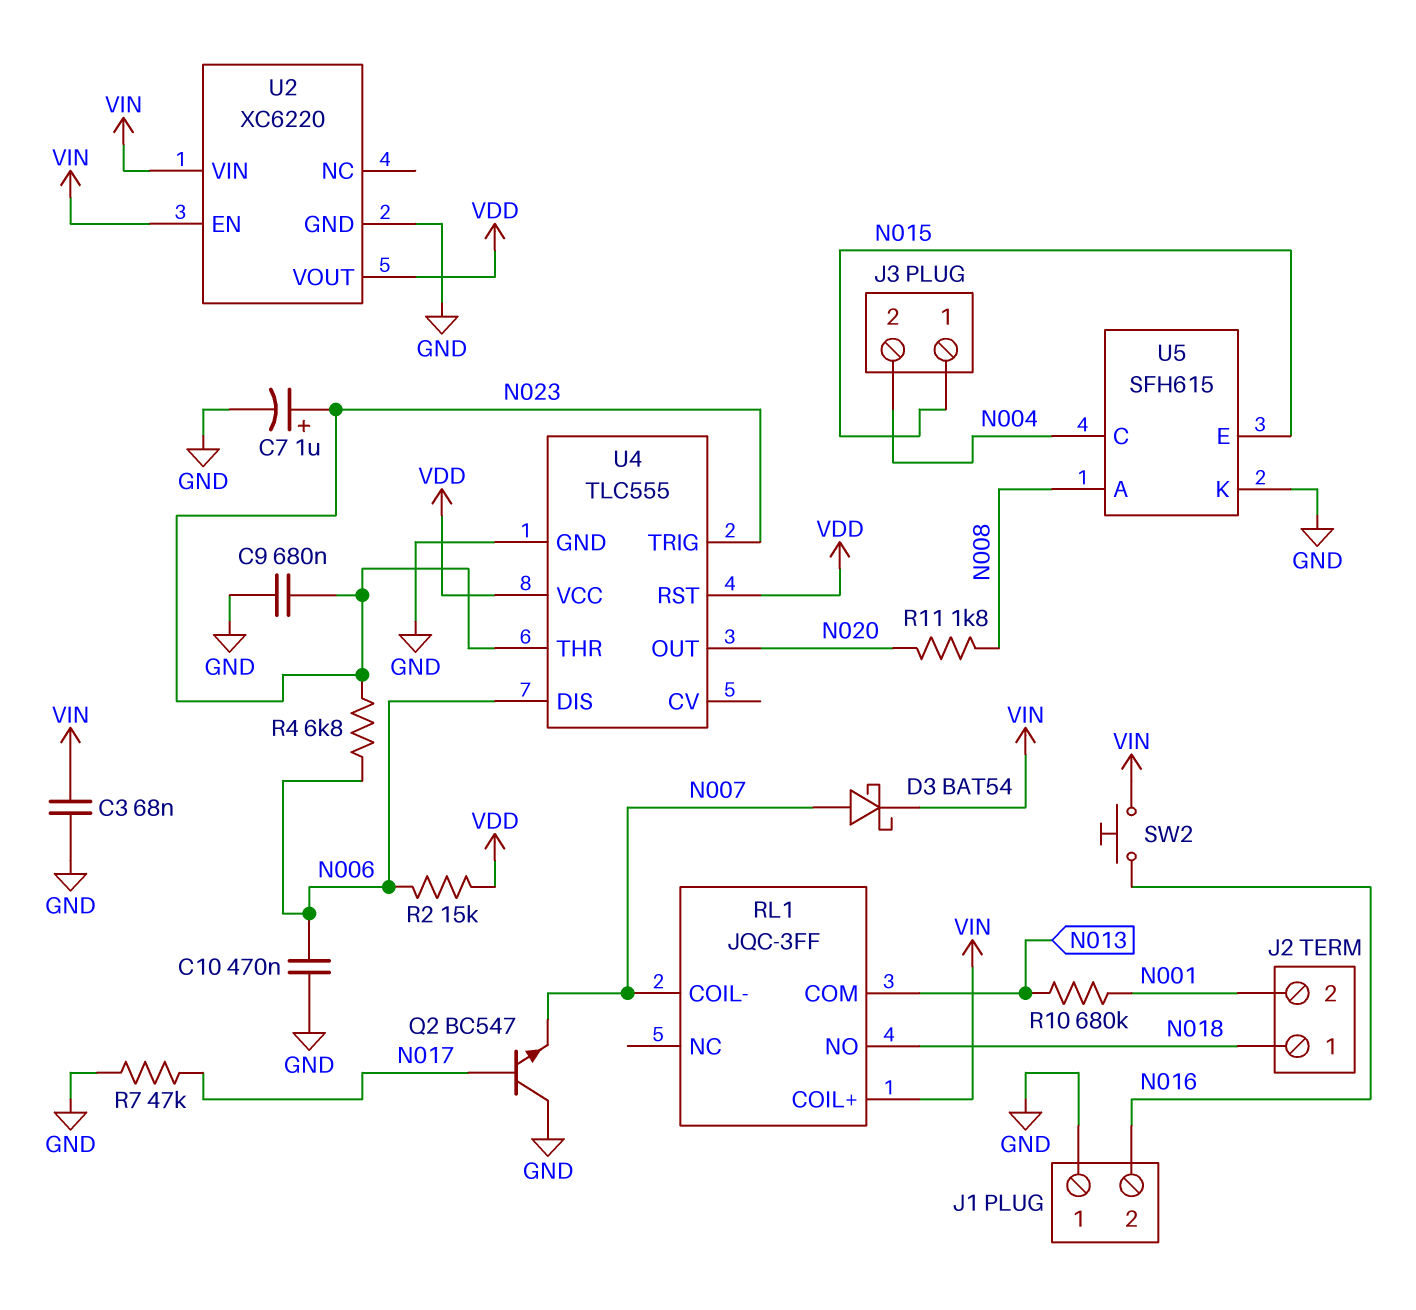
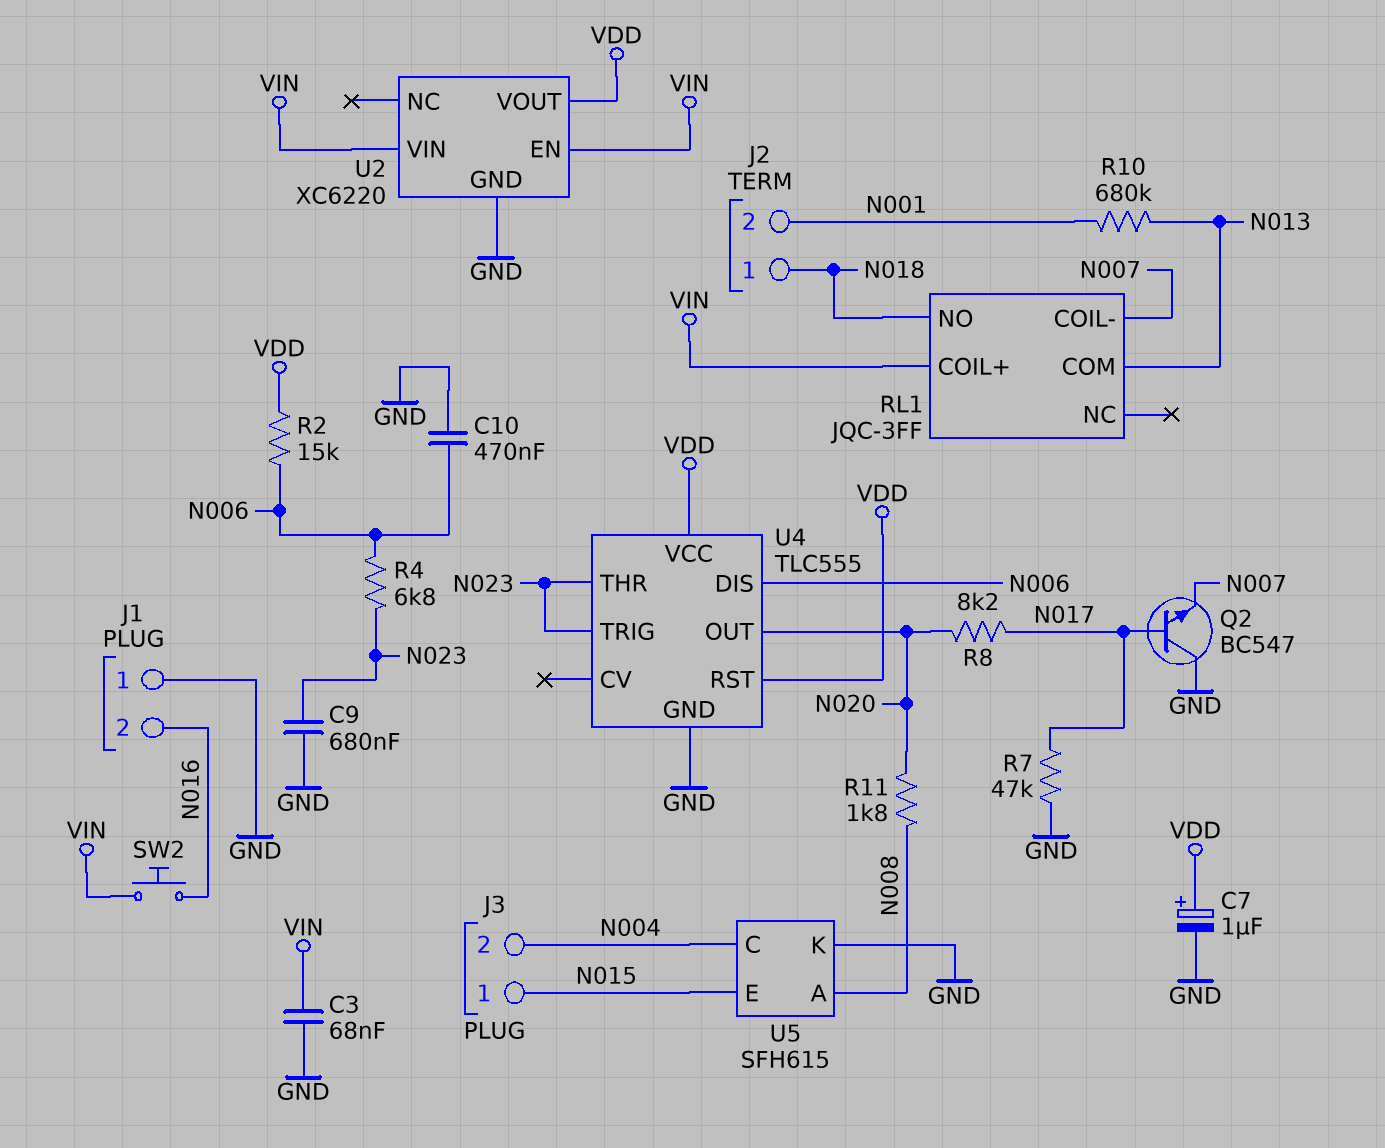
C7: 1uF (plus N023, minus GND) -> 1uF (plus VDD, minus GND)
D3: schottky BAT54 (A N007, K VIN) -> none
R8: none -> 8.2k (N017, N020)

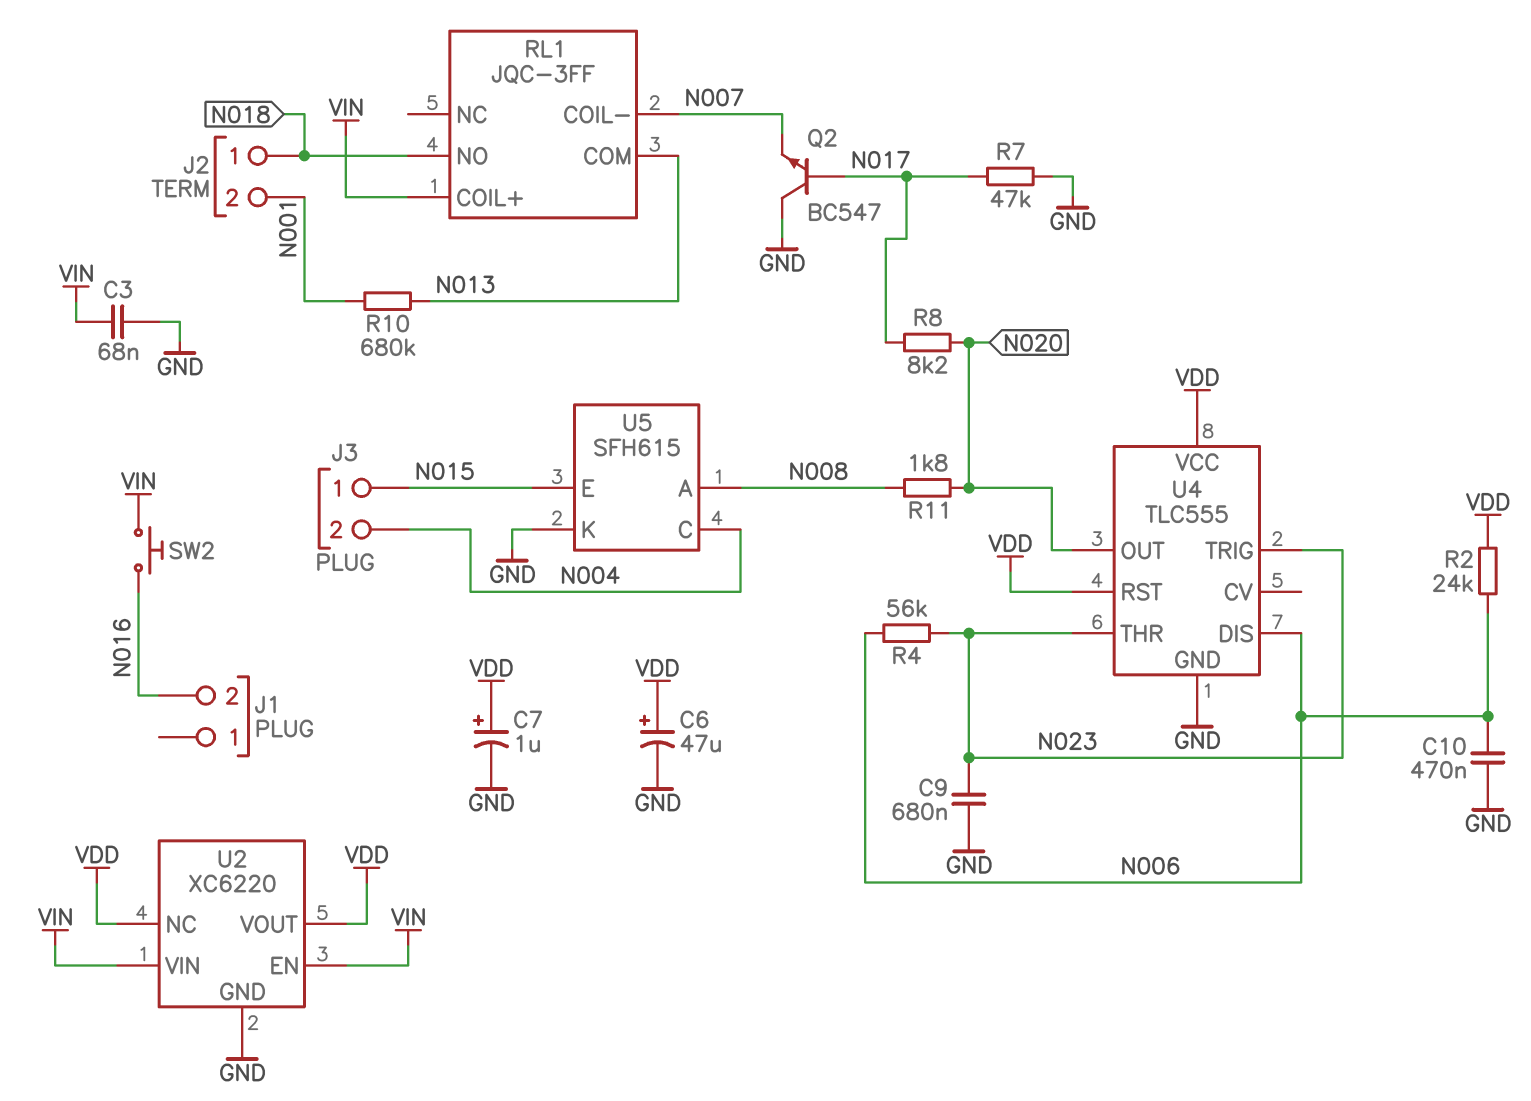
C6: none -> 47uF (plus VDD, minus GND)
J1 pin 1: GND -> none
R2: 15k (N006, VDD) -> 24k (N006, VDD)
R4: 6.8k (N006, N023) -> 56k (N006, N023)
U2 pin NC: none -> VDD

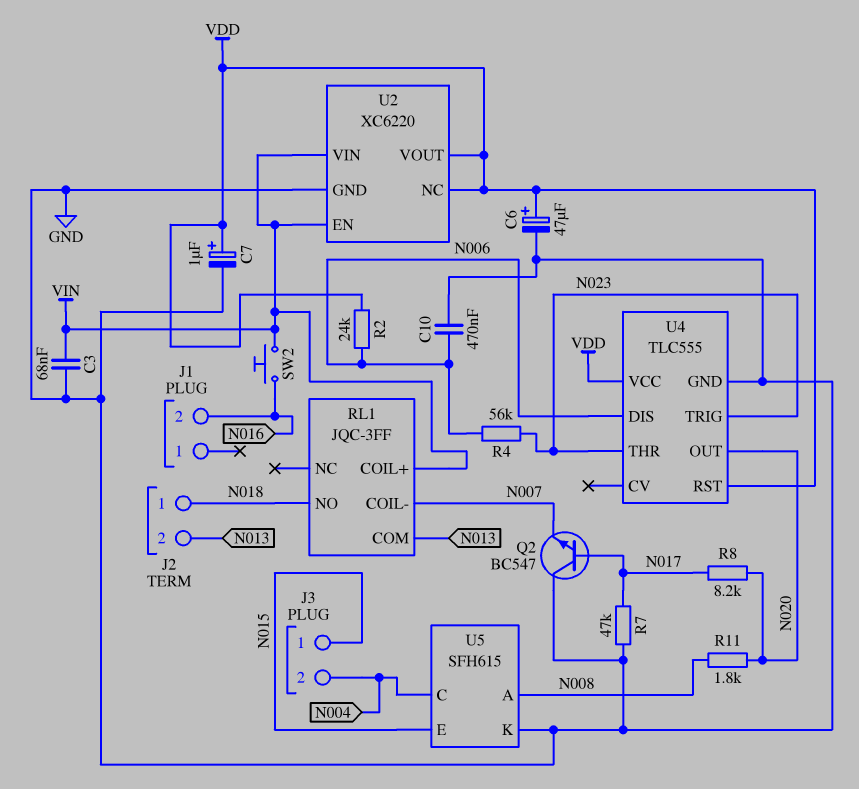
C9: 680nF (GND, N023) -> none
J2 pin 2: N001 -> N013
R10: 680k (N001, N013) -> none

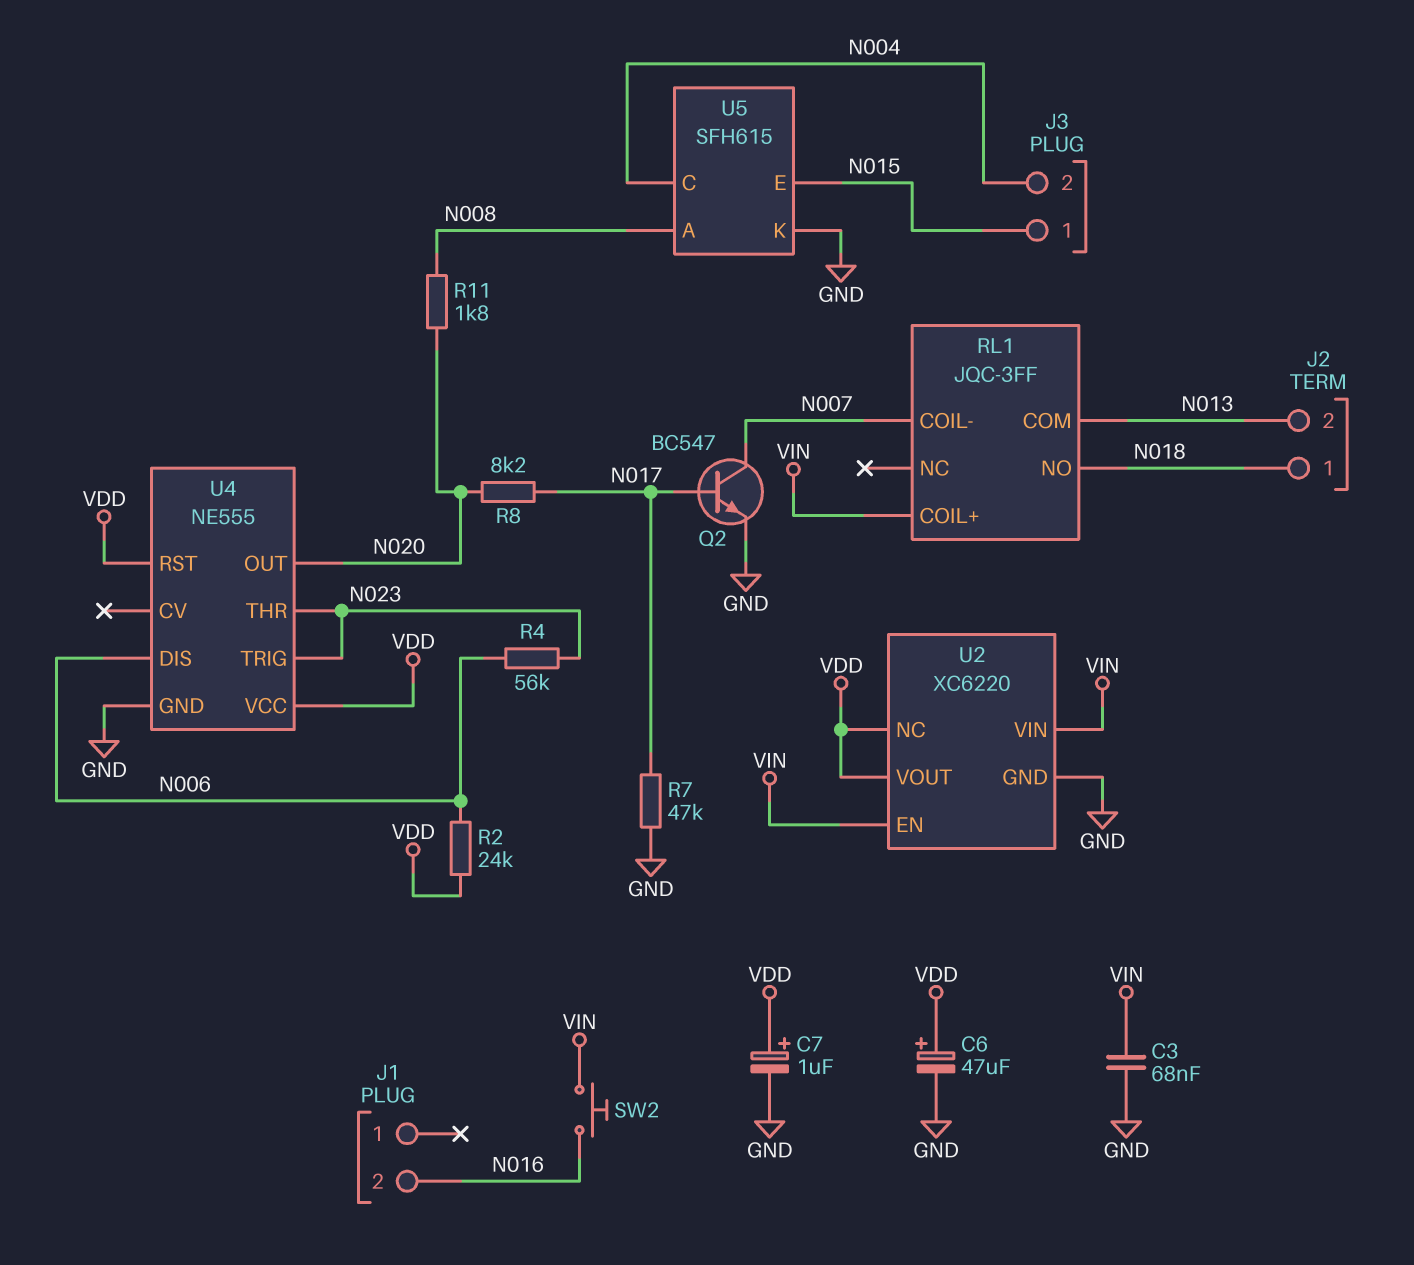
C10: 470nF (GND, N006) -> none
Q2: NPN BC547 (B N017, C GND, E N007) -> NPN BC547 (B N017, C N007, E GND)
U4: TLC555 -> NE555

